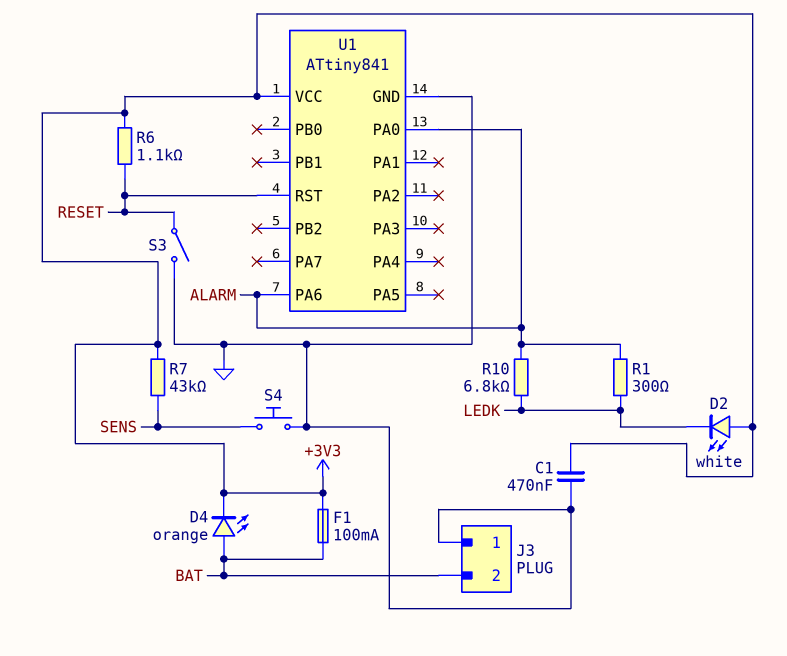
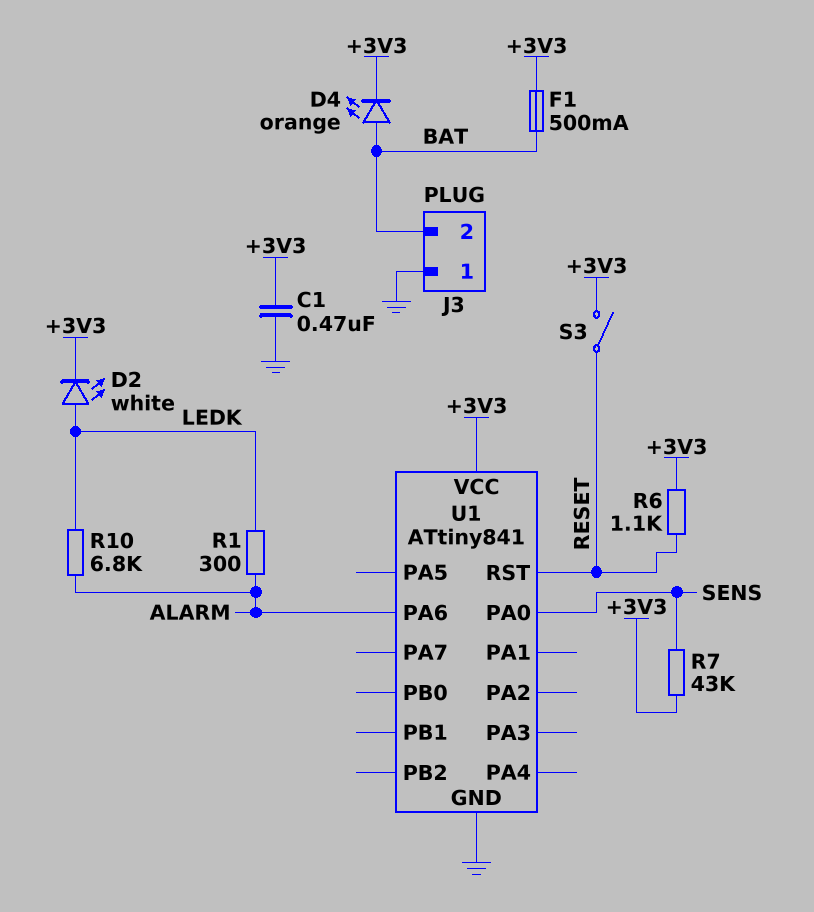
D2: LED white (A +3V3, K LEDK) -> LED white (A LEDK, K +3V3)
F1: 100mA (+3V3, BAT) -> 500mA (+3V3, BAT)
S3: switch (GND, RESET) -> switch (+3V3, RESET)
S4: button (GND, SENS) -> none
U1 pin PA0: ALARM -> SENS

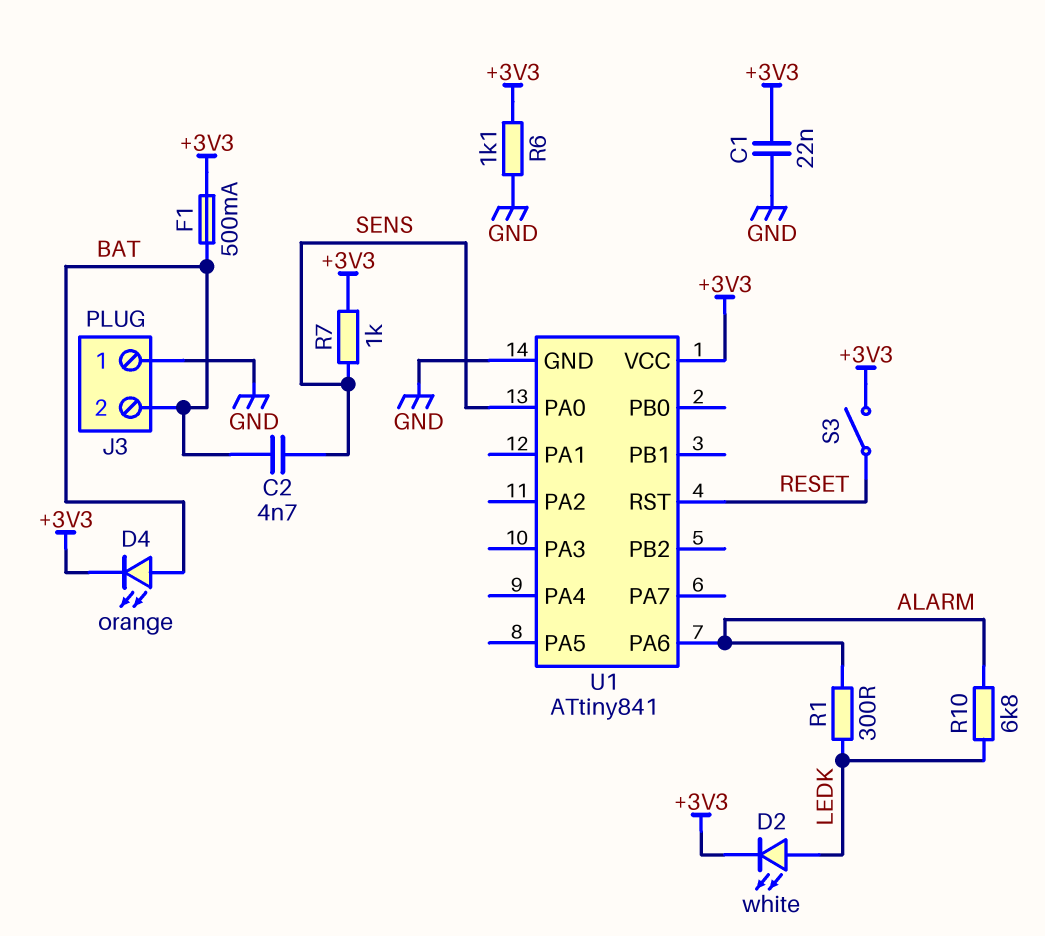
C1: 470nF (+3V3, GND) -> 22nF (+3V3, GND)
C2: none -> 4.7nF (BAT, SENS)
R6: 1.1k (+3V3, RESET) -> 1.1k (+3V3, GND)
R7: 43k (+3V3, SENS) -> 1k (+3V3, SENS)

